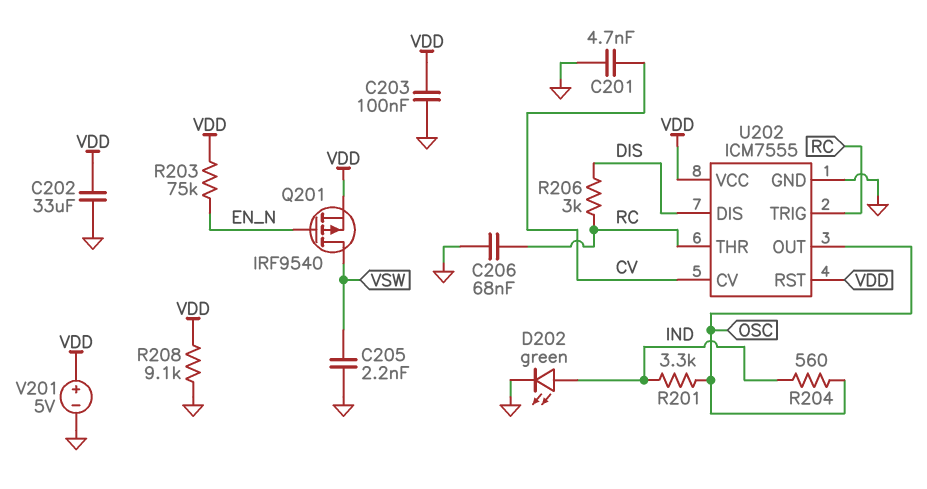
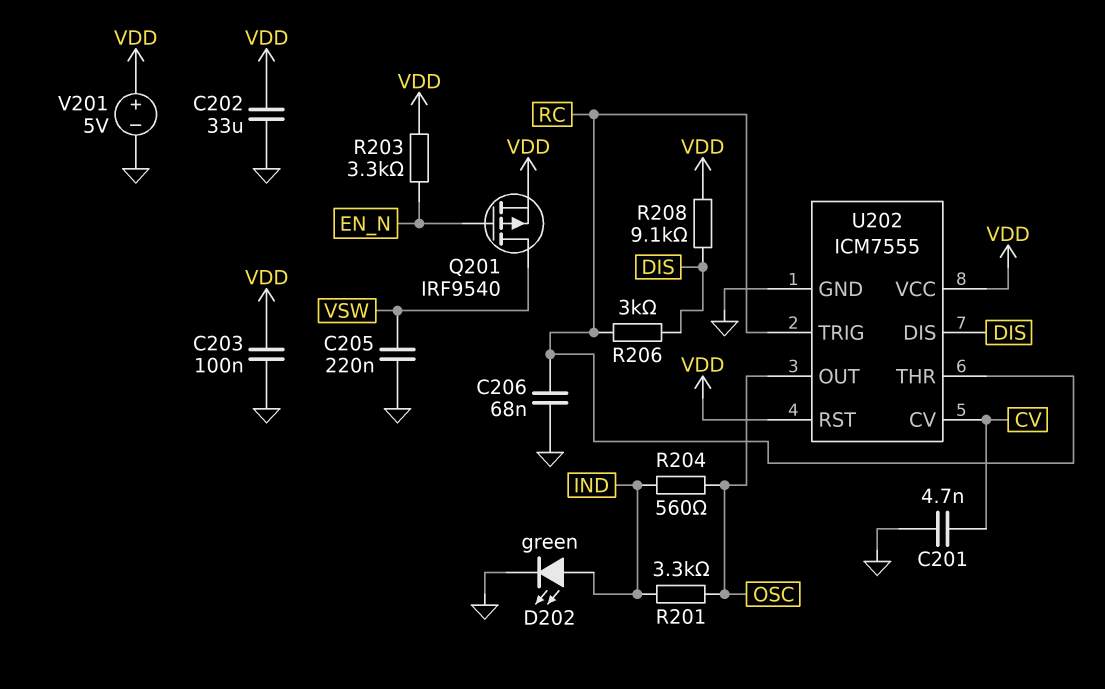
C205: 2.2nF (GND, VSW) -> 220nF (GND, VSW)
R203: 75k (EN_N, VDD) -> 3.3k (EN_N, VDD)
R208: 9.1k (GND, VDD) -> 9.1k (DIS, VDD)

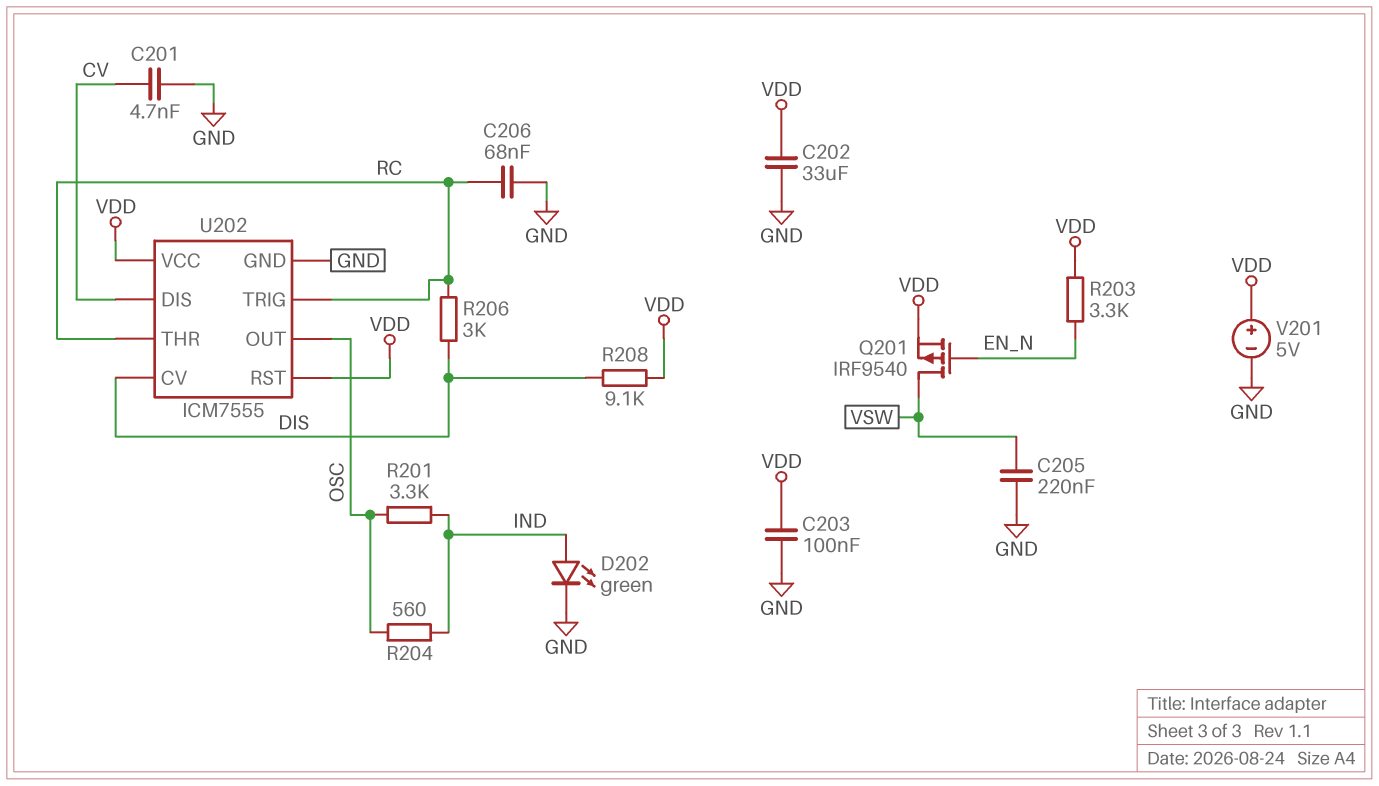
U202 pin CV: CV -> DIS
U202 pin DIS: DIS -> CV

